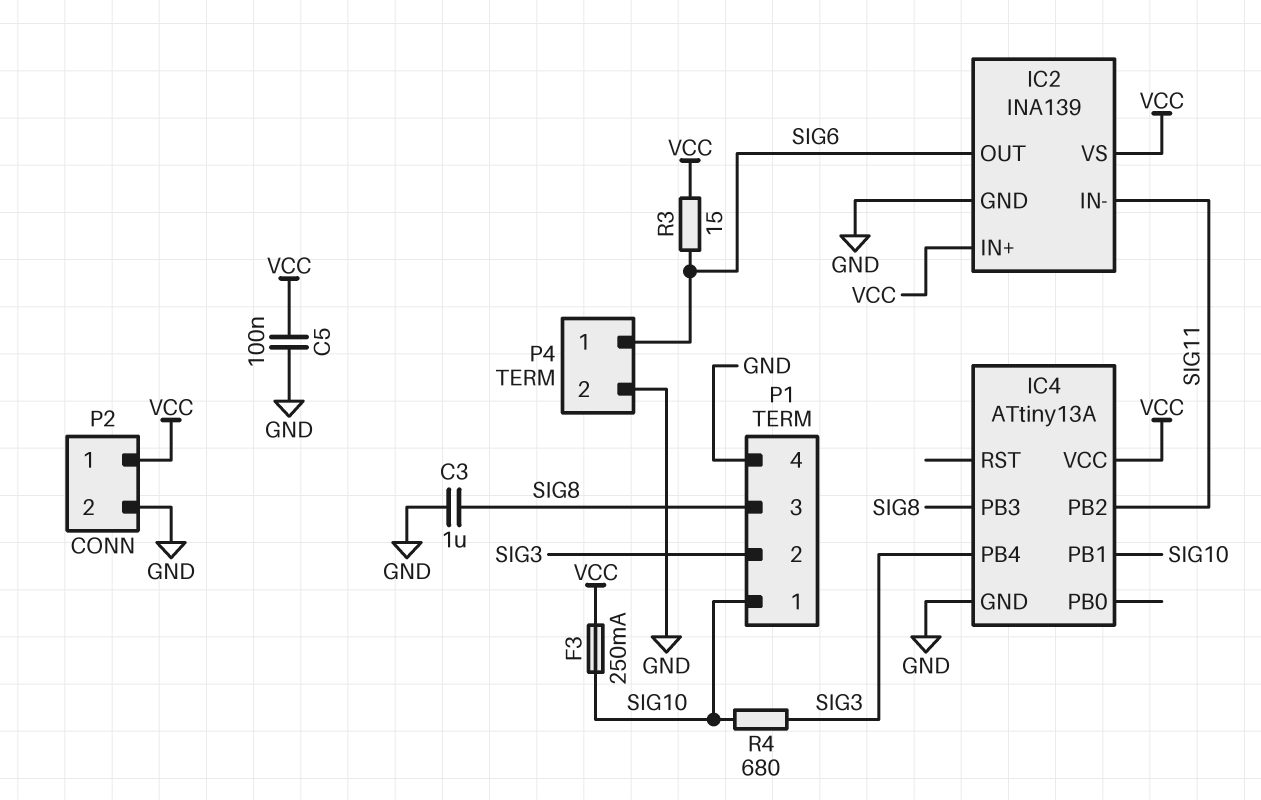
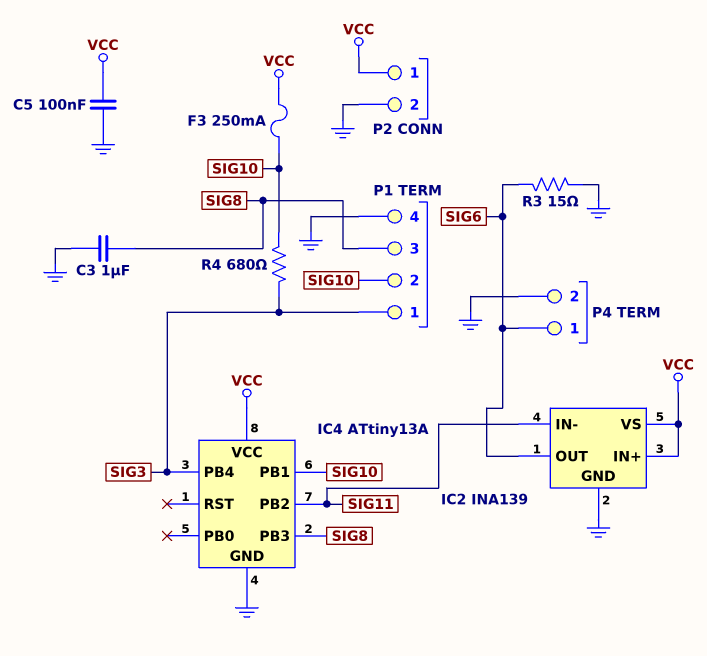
P1 pin 1: SIG10 -> SIG3
P1 pin 2: SIG3 -> SIG10
R3: 15 (SIG6, VCC) -> 15 (GND, SIG6)

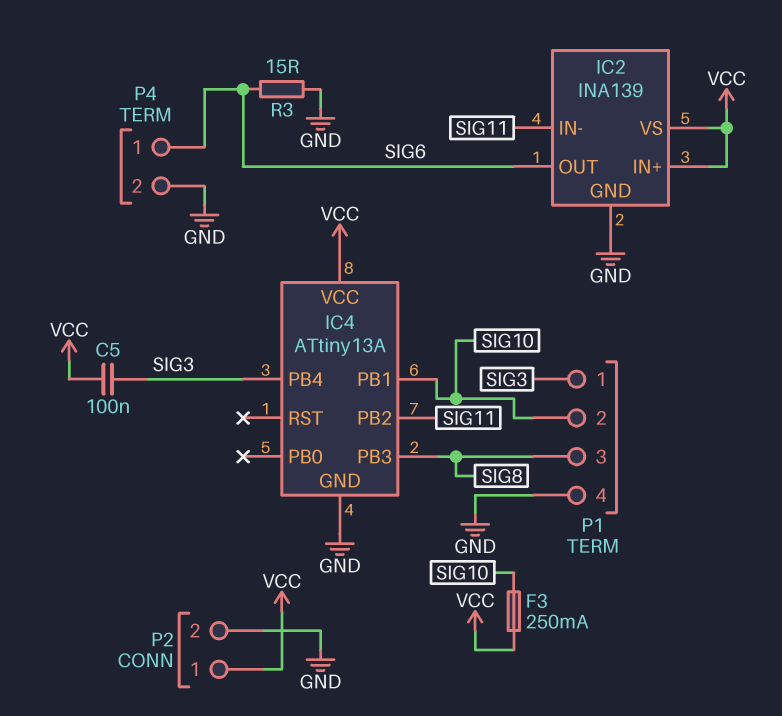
C3: 1uF (GND, SIG8) -> none
C5: 100nF (GND, VCC) -> 100nF (SIG3, VCC)
R4: 680 (SIG3, SIG10) -> none

